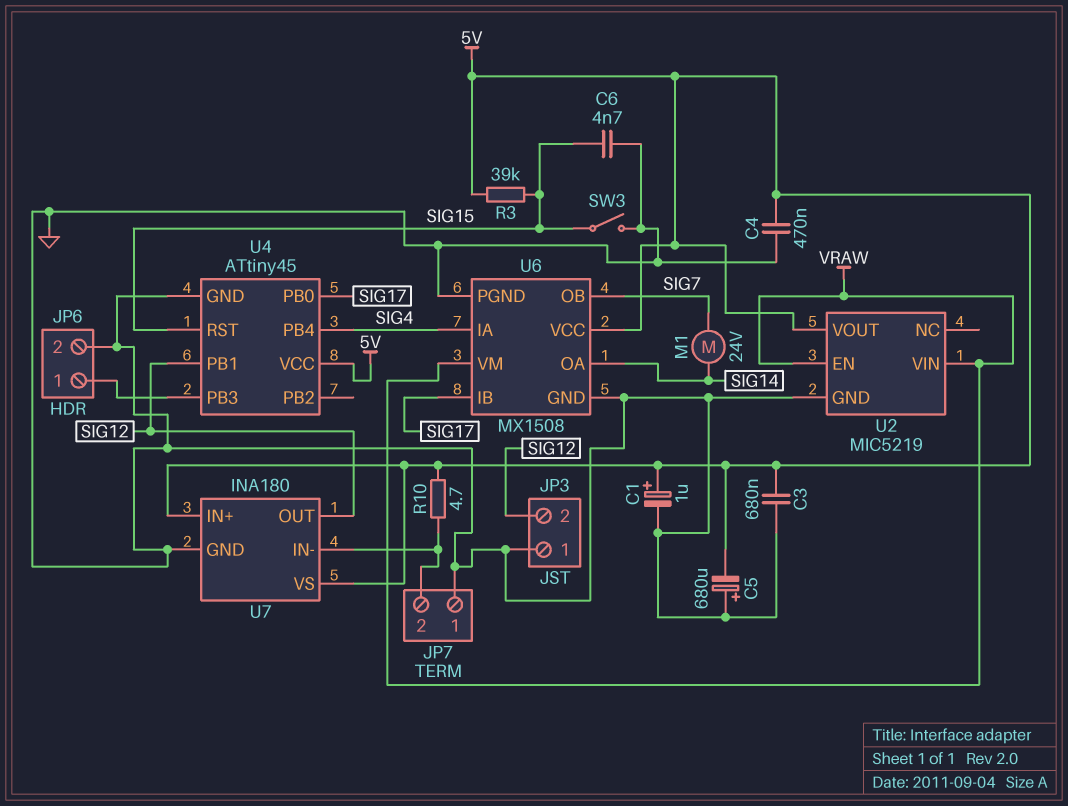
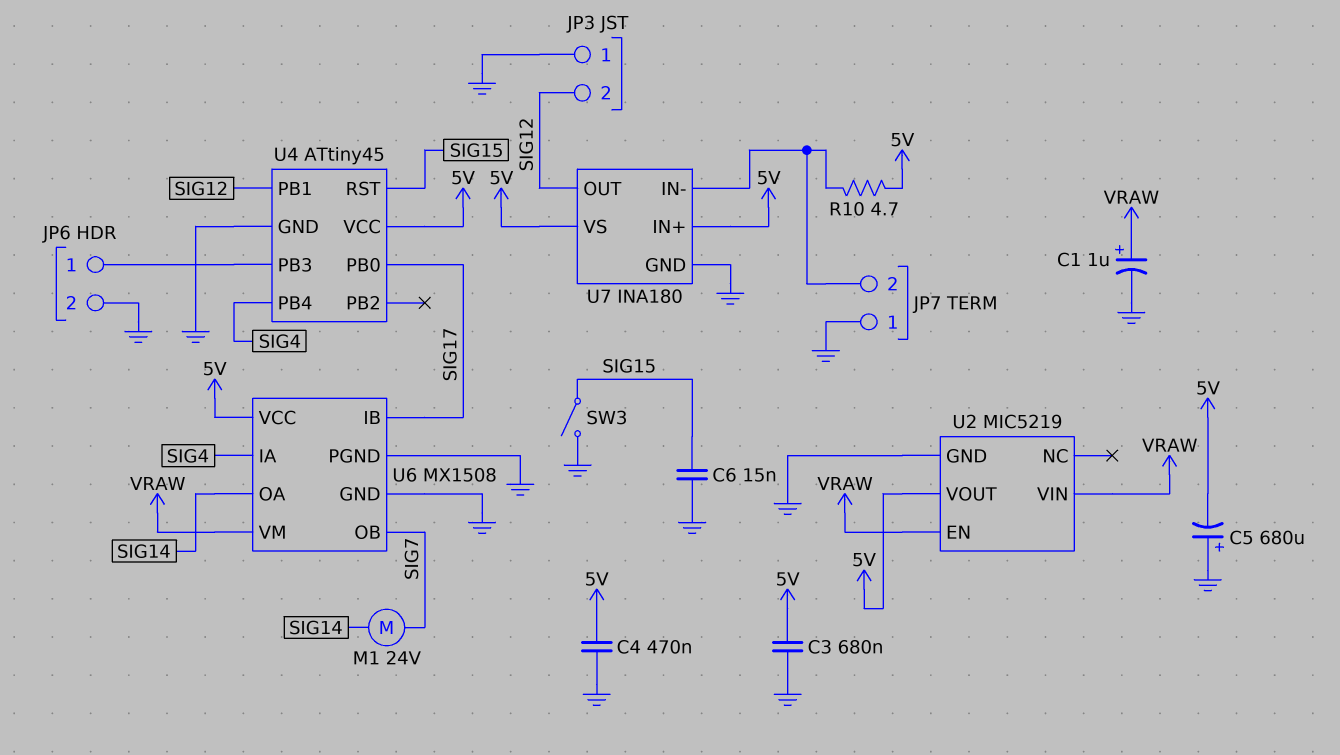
C1: 1uF (plus 5V, minus GND) -> 1uF (plus VRAW, minus GND)
C6: 4.7nF (GND, SIG15) -> 15nF (GND, SIG15)
R3: 39k (5V, SIG15) -> none

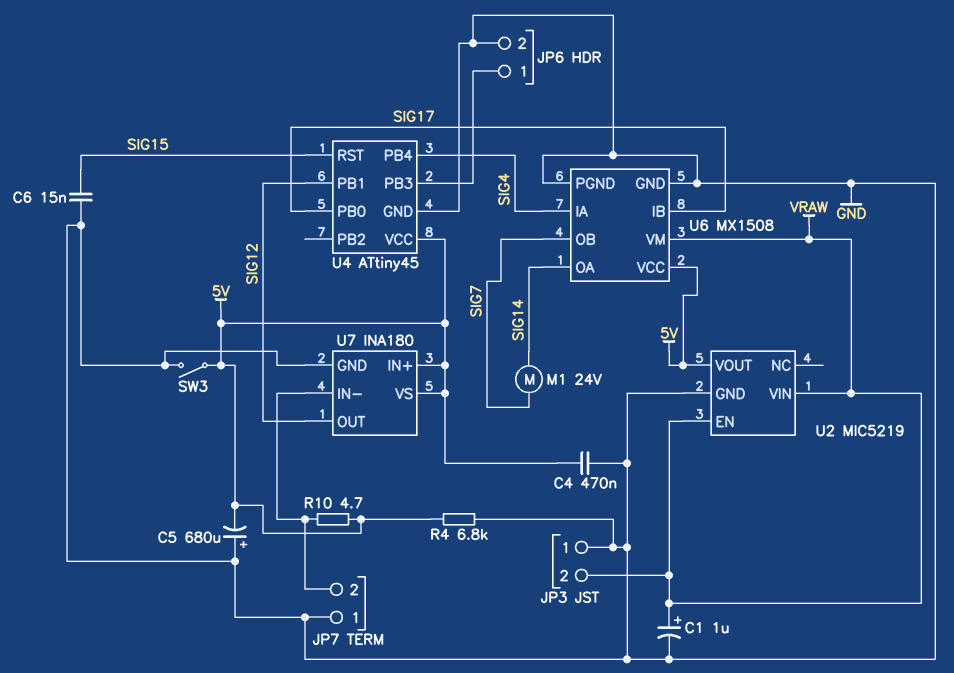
C3: 680nF (5V, GND) -> none
JP3 pin 2: SIG12 -> VRAW
R4: none -> 6.8k (5V, GND)
SW3: switch (GND, SIG15) -> switch (5V, GND)

